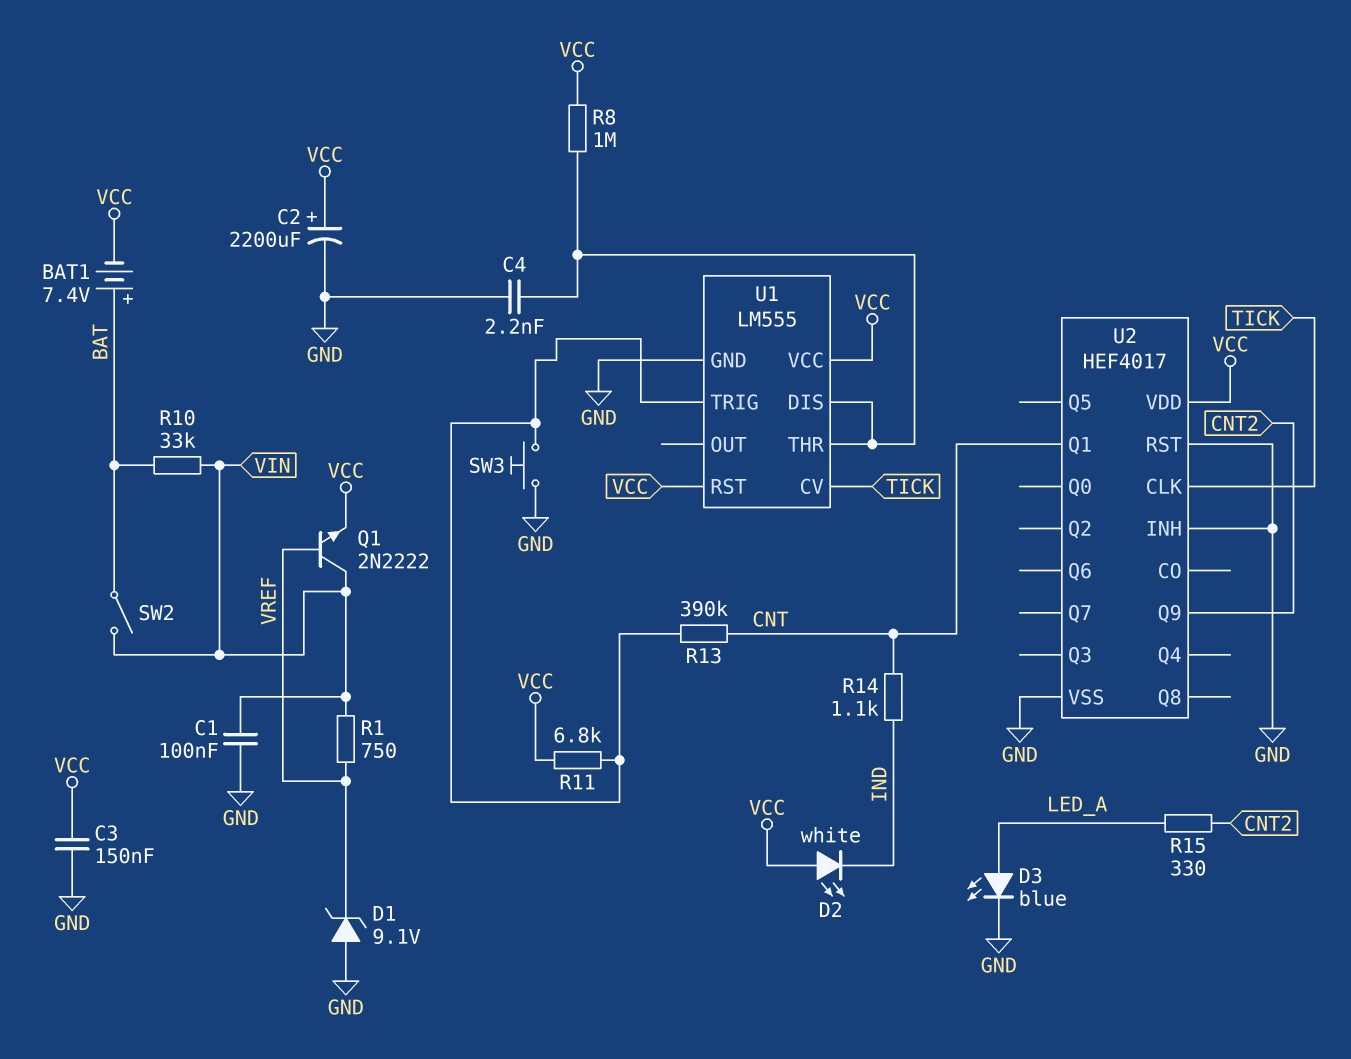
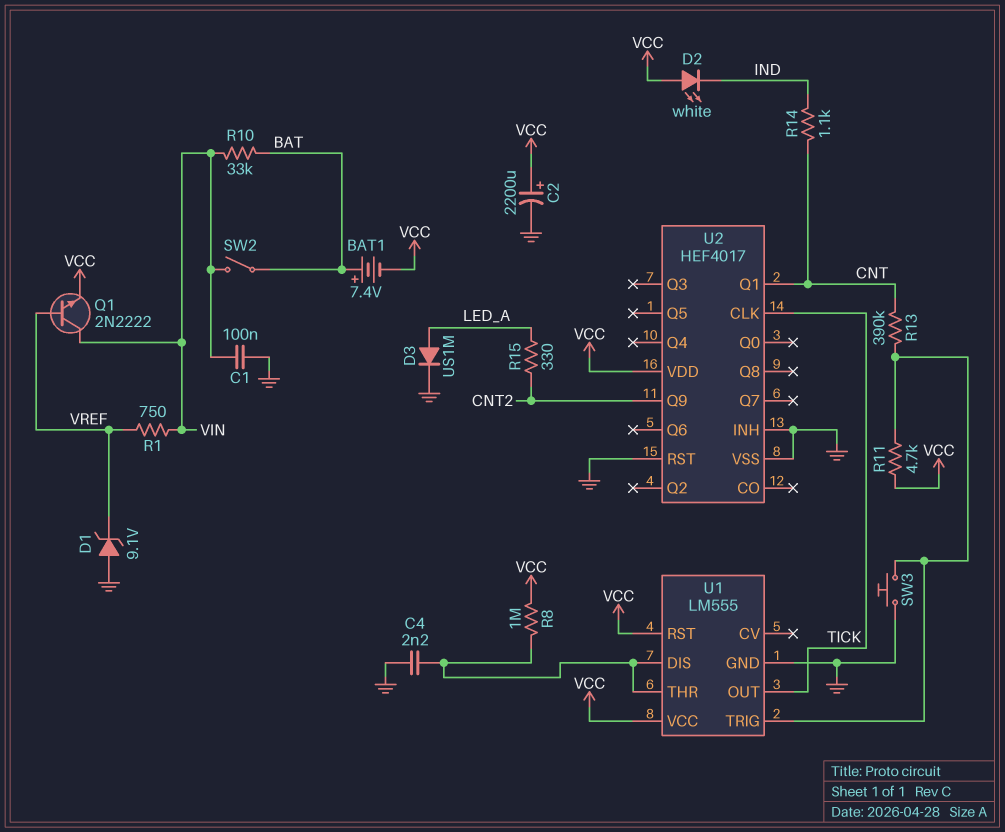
C3: 150nF (GND, VCC) -> none
D3: LED blue (A LED_A, K GND) -> diode US1M (A LED_A, K GND)
R11: 6.8k (U1/TRIG, VCC) -> 4.7k (U1/TRIG, VCC)
U1 pin CV: TICK -> none
U1 pin OUT: none -> TICK

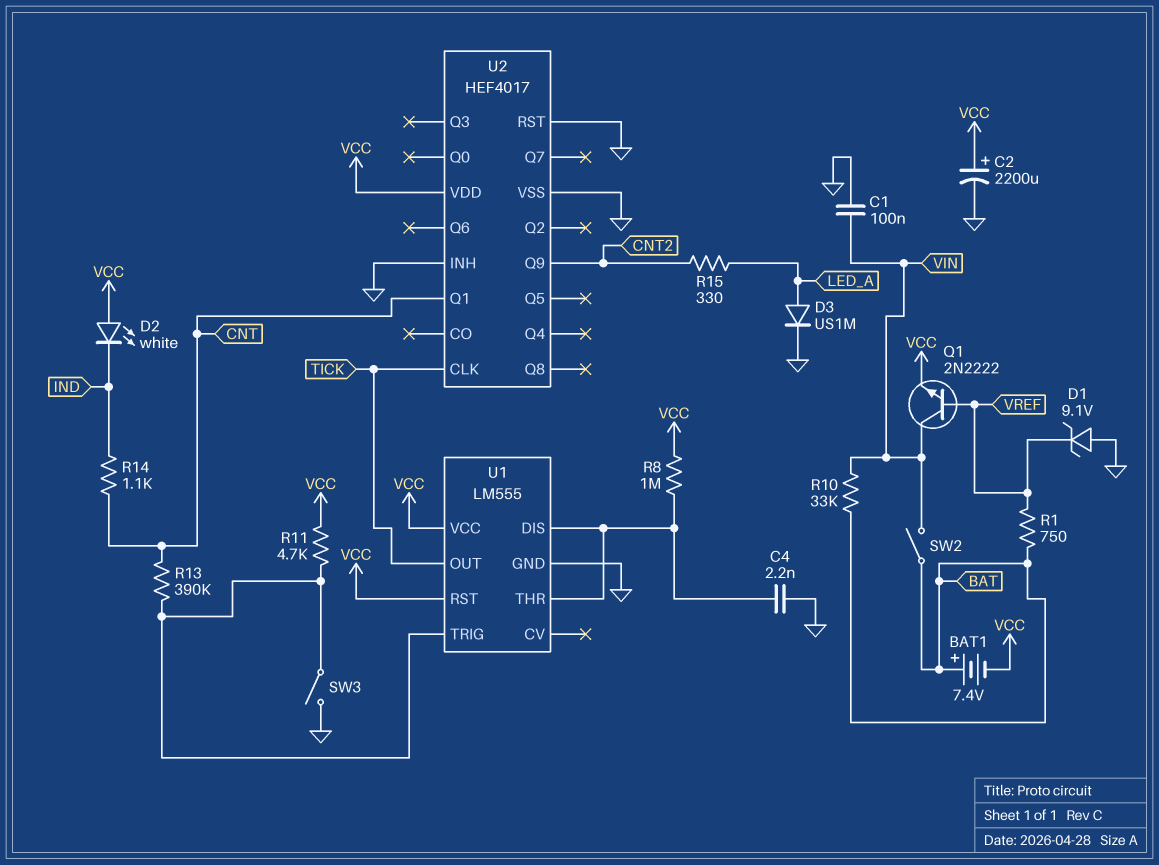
R1: 750 (VIN, VREF) -> 750 (BAT, VREF)
SW3: button (GND, U1/TRIG) -> switch (GND, U1/TRIG)

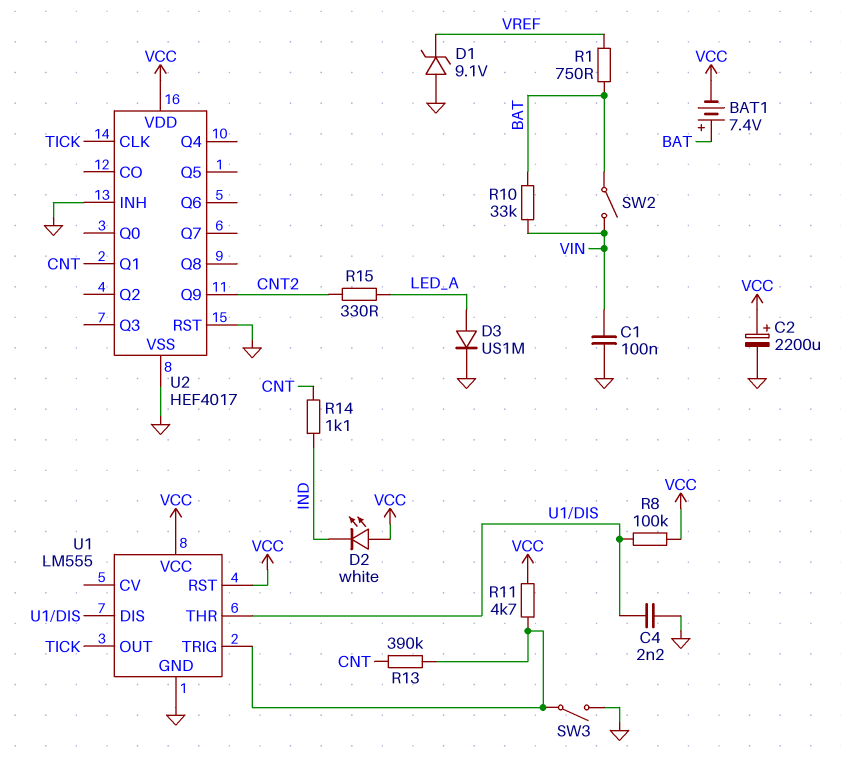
Q1: NPN 2N2222 (B VREF, C VIN, E VCC) -> none
R8: 1M (U1/DIS, VCC) -> 100k (U1/DIS, VCC)

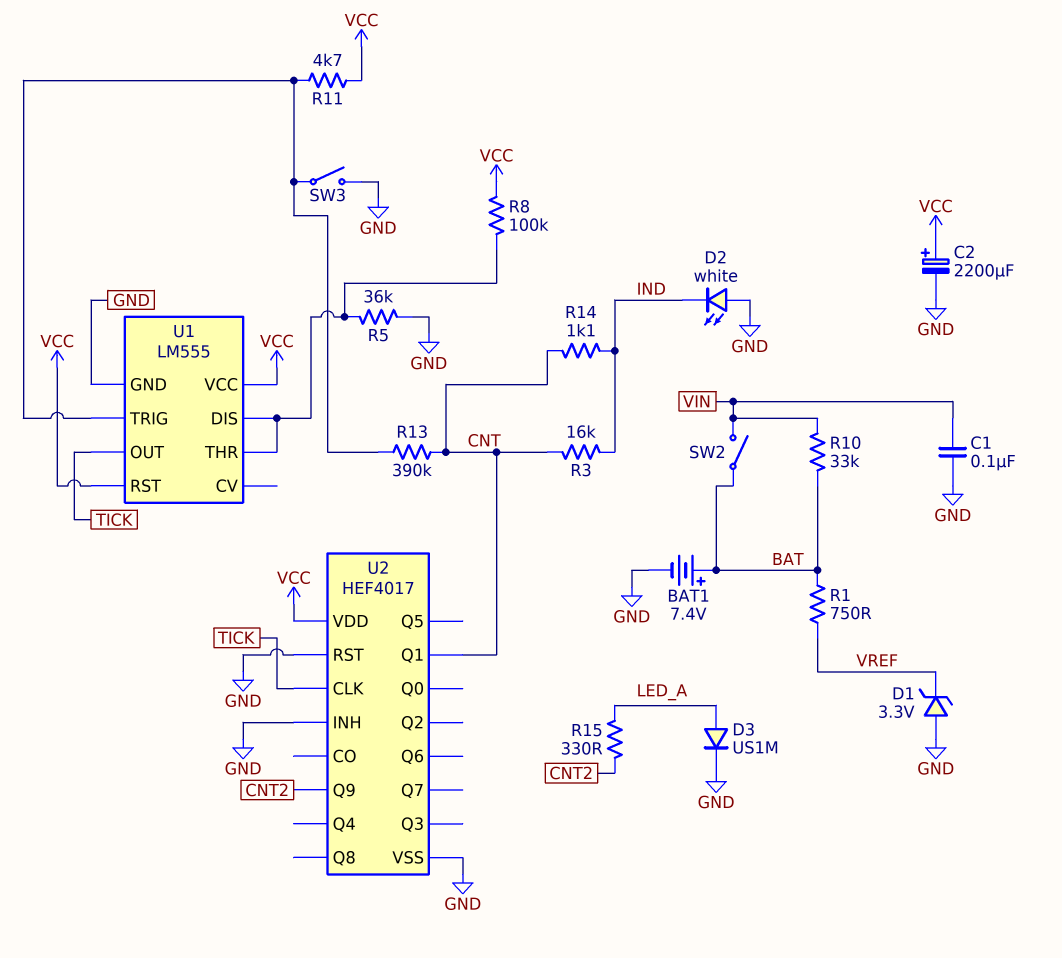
BAT1: 7.4V (plus BAT, minus VCC) -> 7.4V (plus BAT, minus GND)
C4: 2.2nF (GND, U1/DIS) -> none
D1: zener 9.1V (A GND, K VREF) -> zener 3.3V (A GND, K VREF)
D2: LED white (A VCC, K IND) -> LED white (A GND, K IND)
R3: none -> 16k (CNT, IND)
R5: none -> 36k (GND, U1/DIS)

